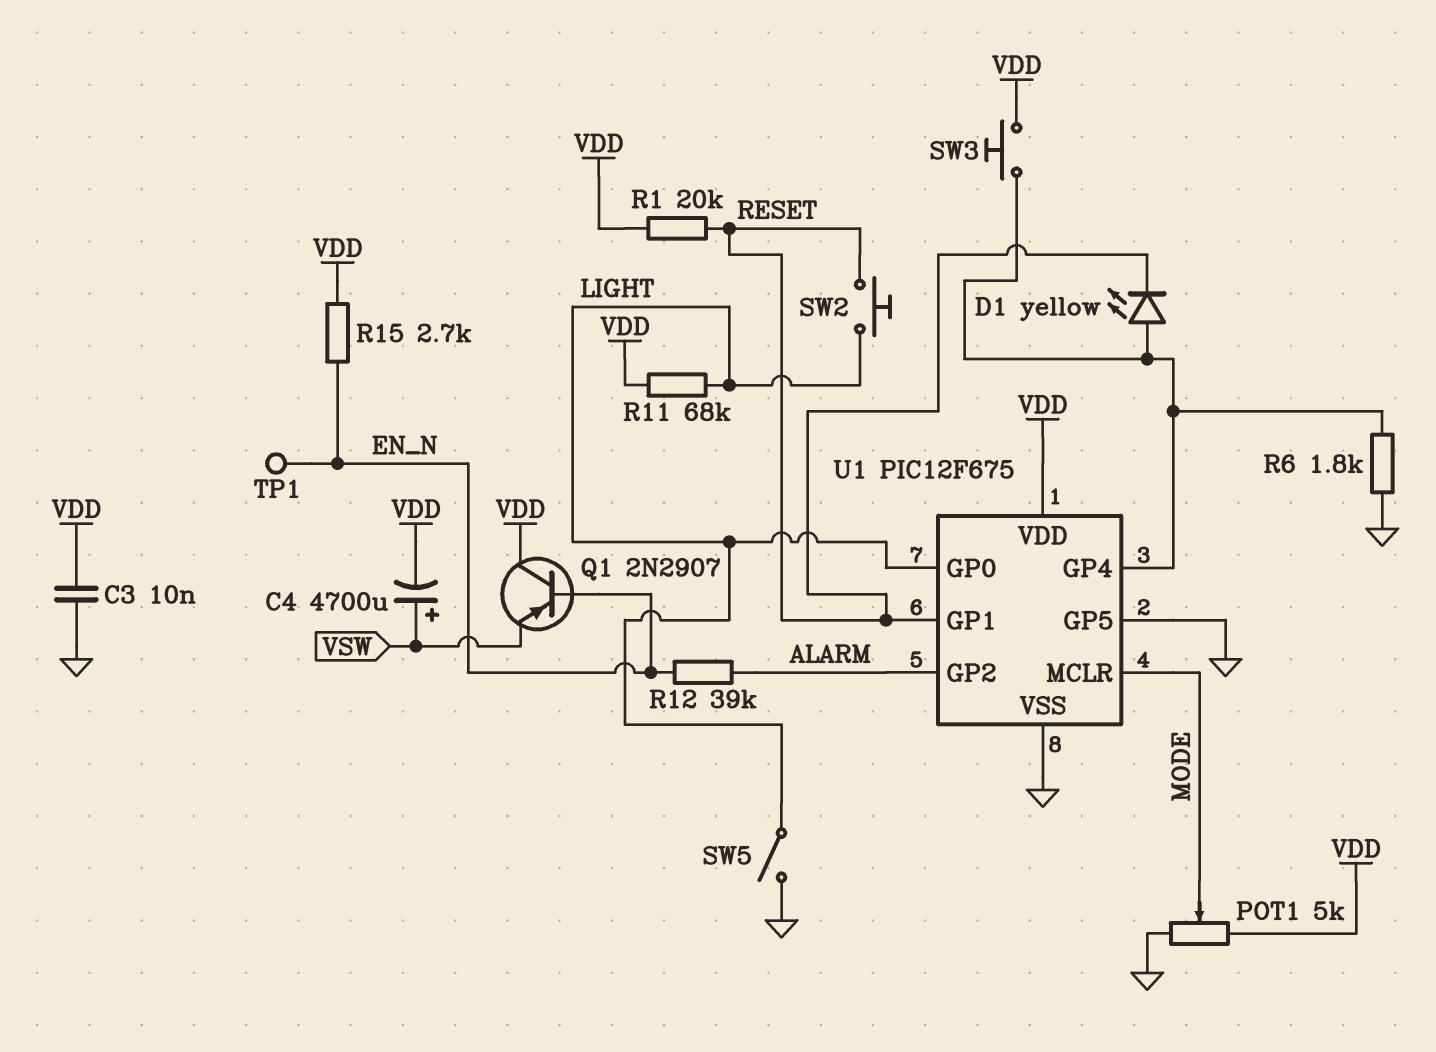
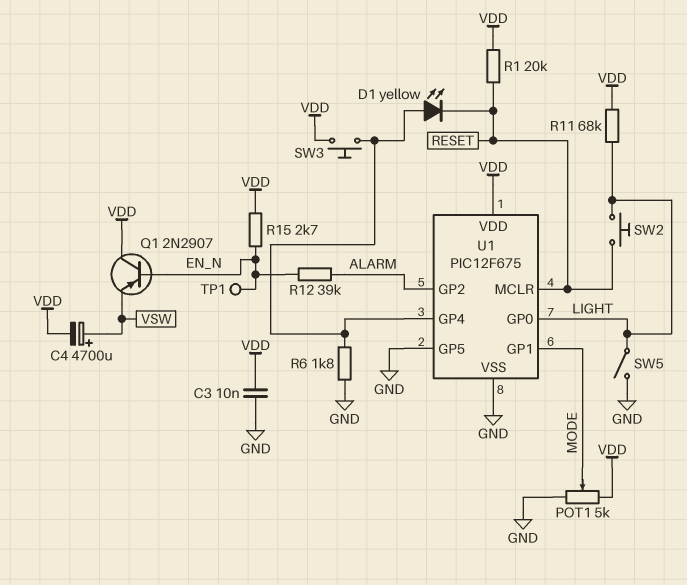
U1 pin GP1: RESET -> MODE
U1 pin MCLR: MODE -> RESET

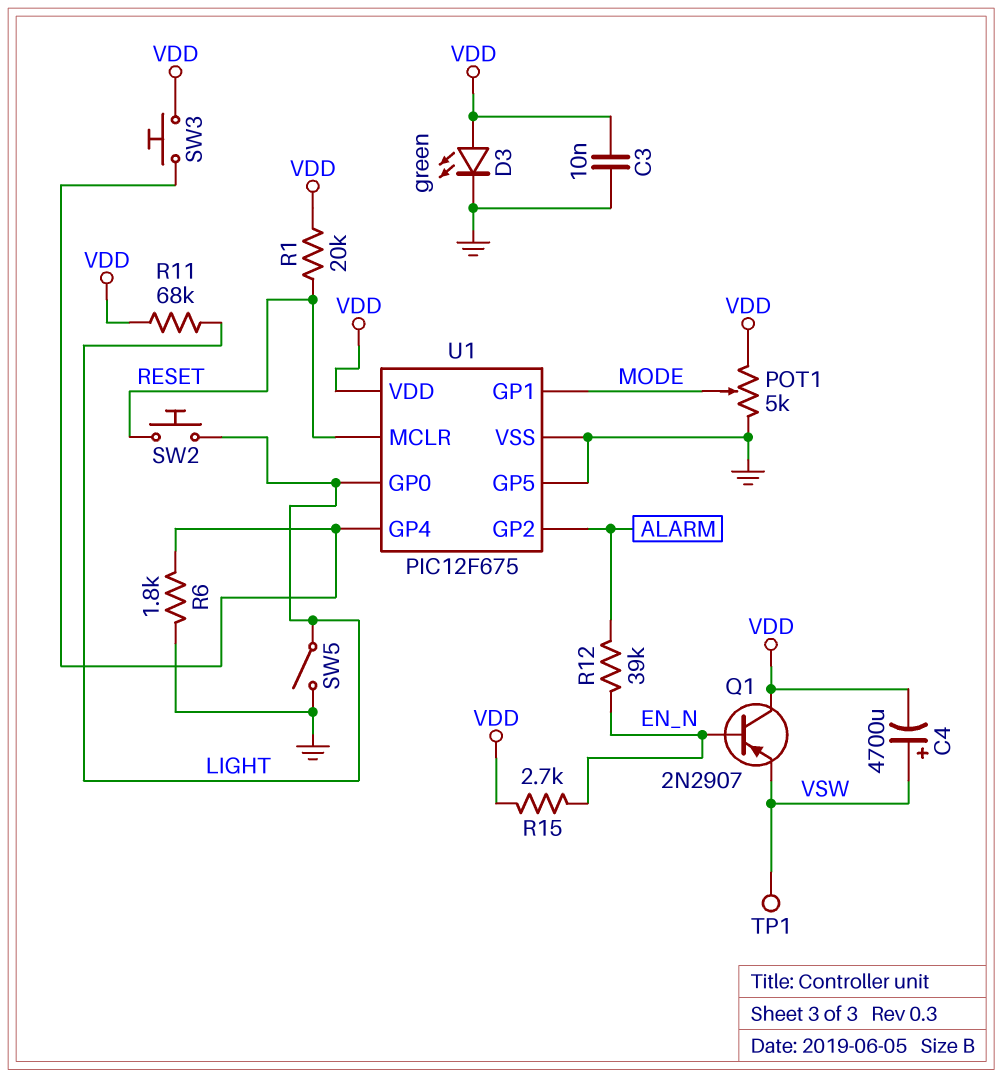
D1: LED yellow (A U1/GP4, K RESET) -> none
D3: none -> LED green (A VDD, K GND)
TP1: test point (EN_N) -> test point (VSW)

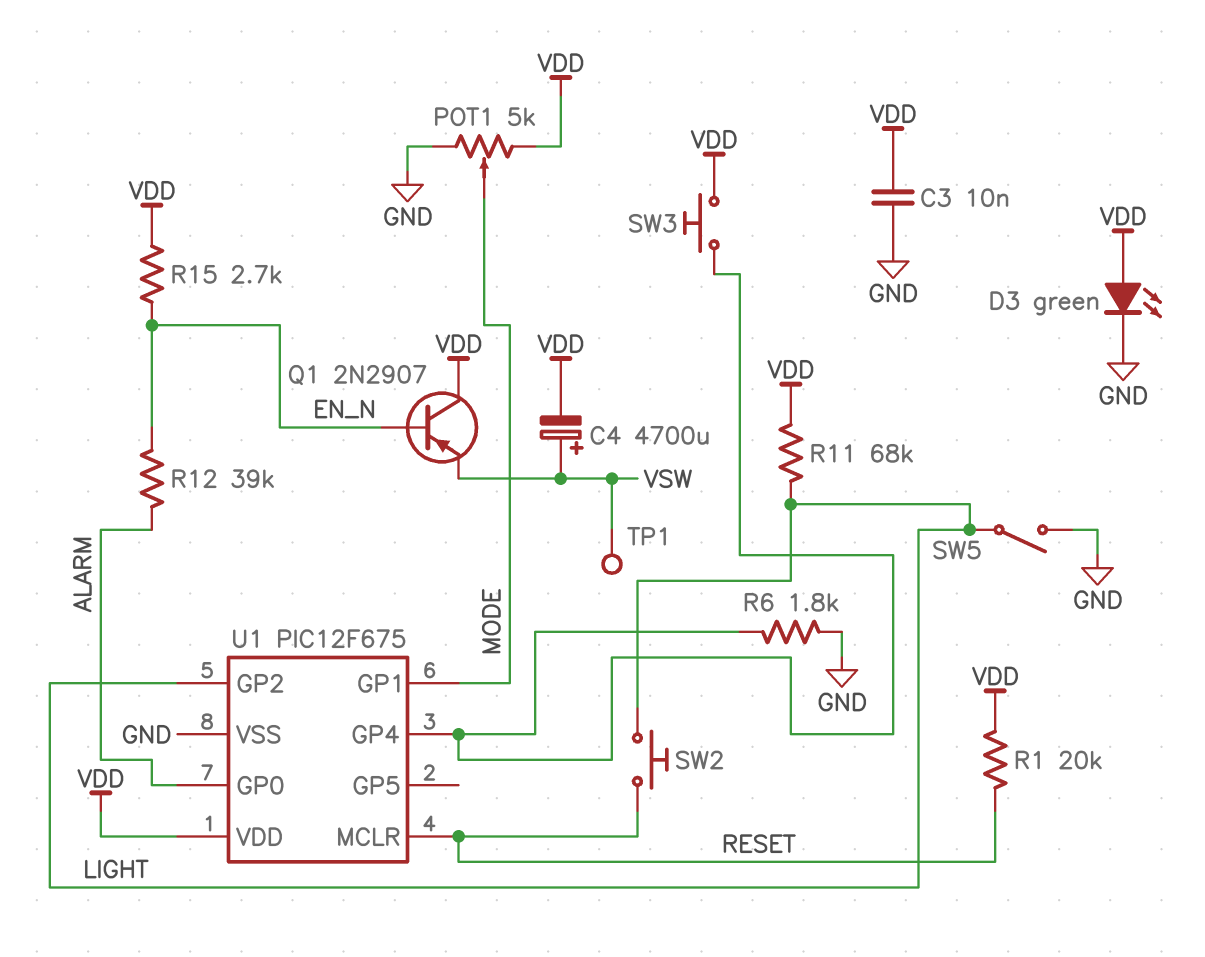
U1 pin GP0: LIGHT -> ALARM
U1 pin GP2: ALARM -> LIGHT
U1 pin GP5: GND -> none

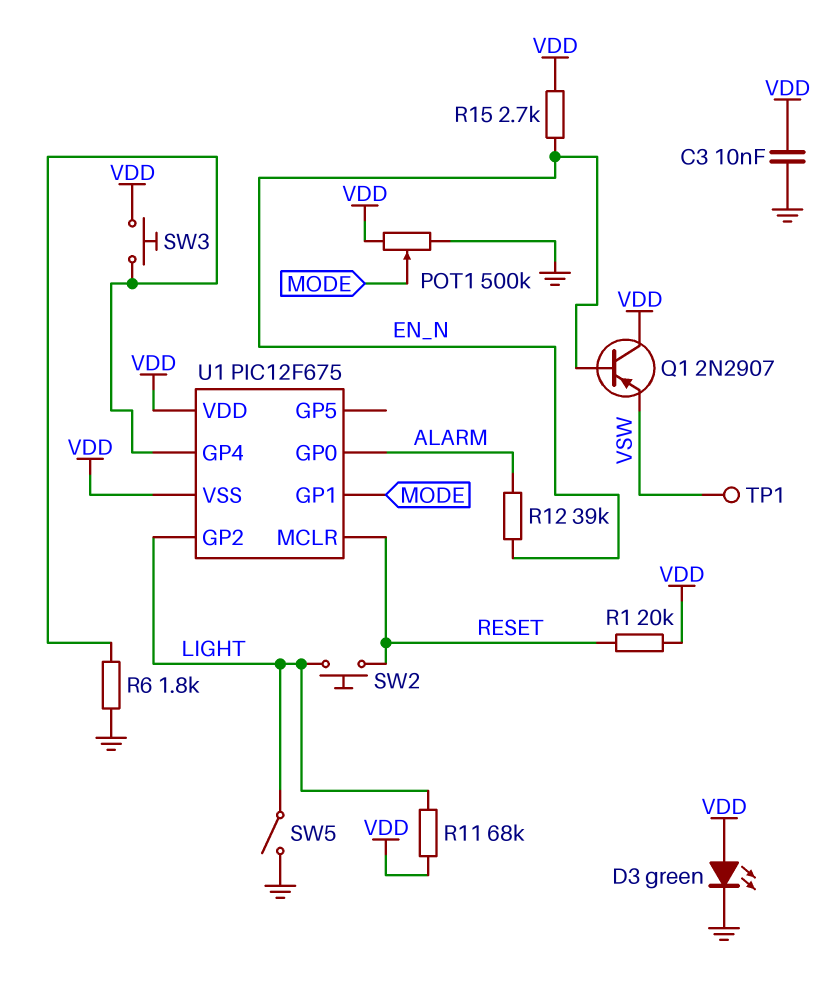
C4: 4700uF (plus VSW, minus VDD) -> none
POT1: 5k (GND, VDD, wiper MODE) -> 500k (GND, VDD, wiper MODE)
U1 pin VSS: GND -> VDD

